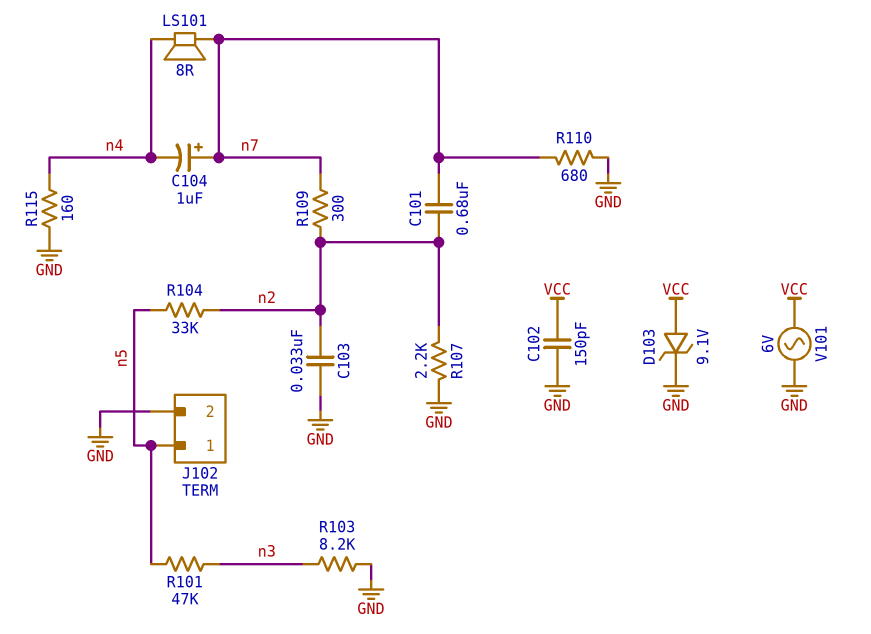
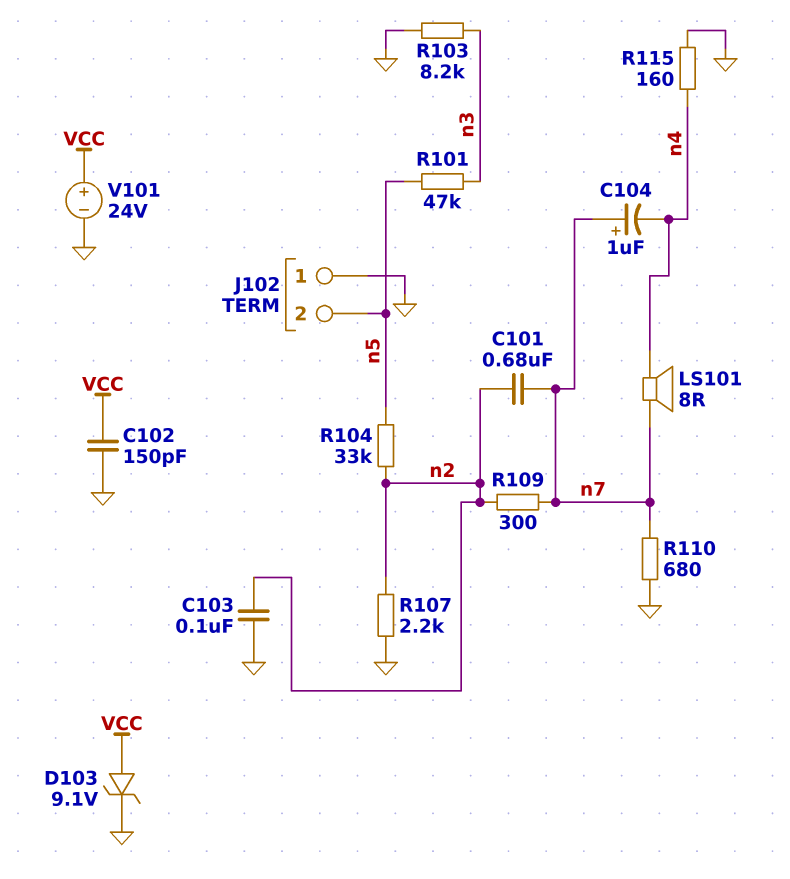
C103: 33nF (GND, n2) -> 100nF (GND, n2)
J102 pin 1: n5 -> GND
J102 pin 2: GND -> n5
V101: AC 6V (GND, VCC) -> 24V (plus VCC, minus GND)

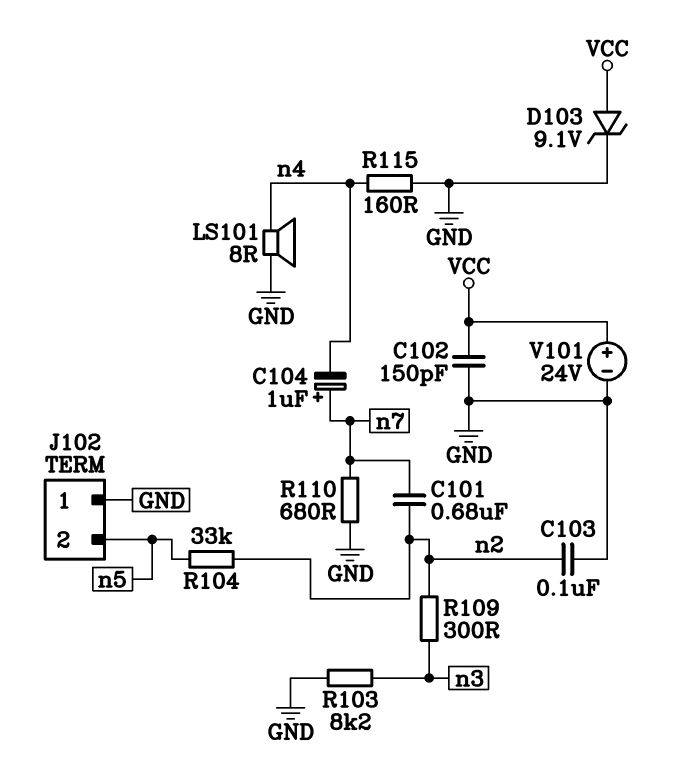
LS101: speaker 8R (n4, n7) -> speaker 8R (GND, n4)
R101: 47k (n3, n5) -> none
R107: 2.2k (GND, n2) -> none
R109: 300 (n2, n7) -> 300 (n2, n3)

